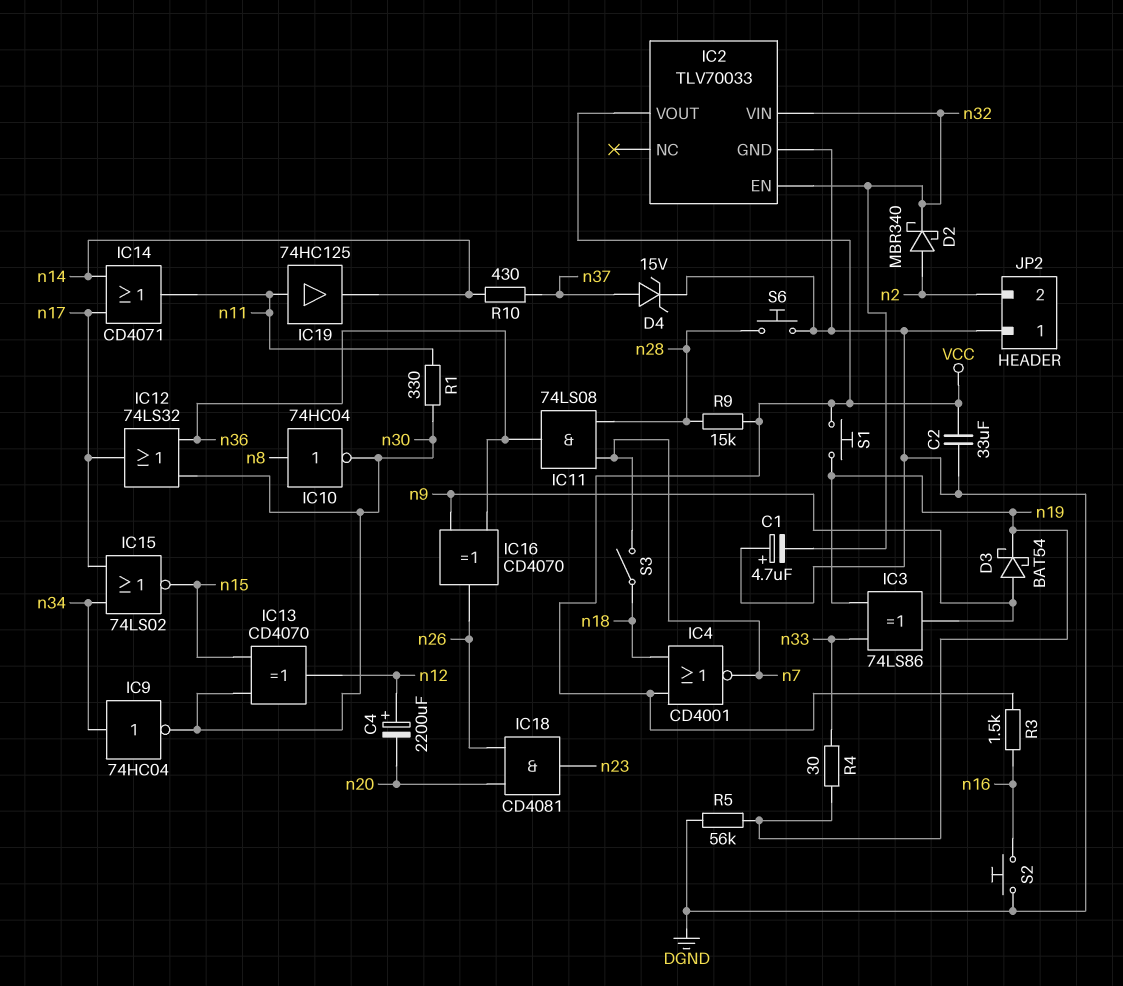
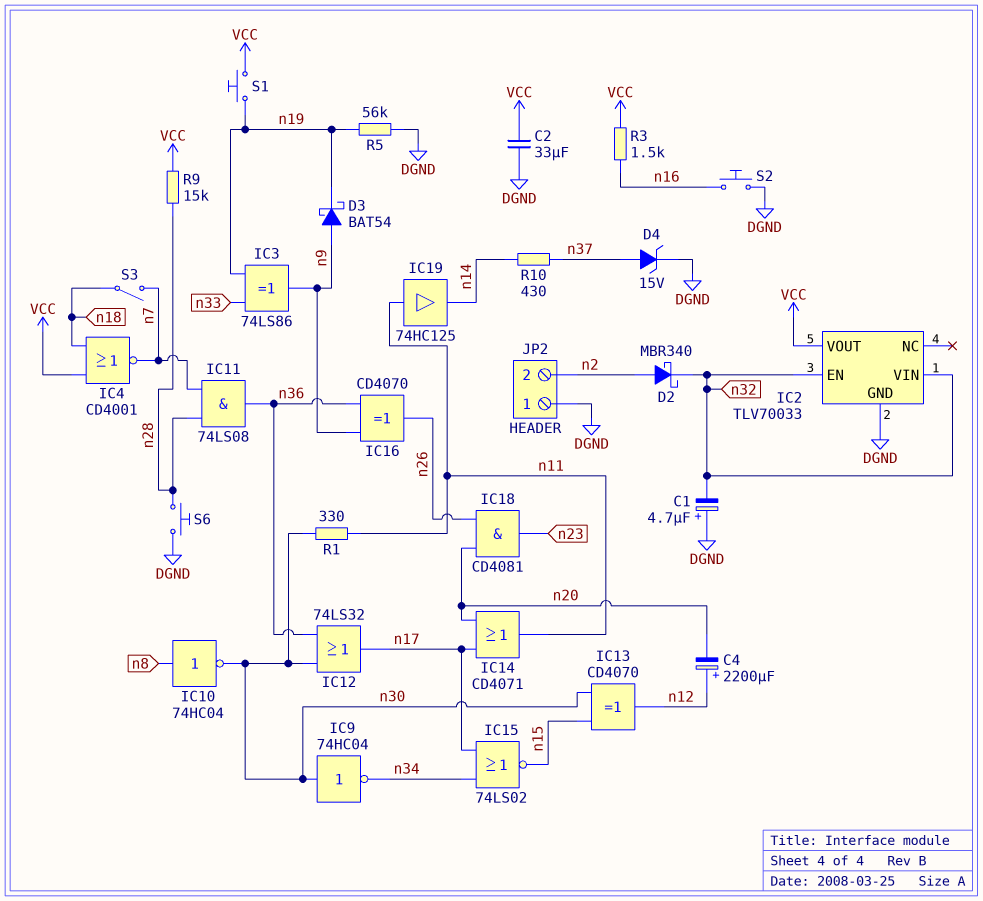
IC9: NOT 74HC04 (in n34, out n30) -> NOT 74HC04 (in n30, out n34)
IC14: OR CD4071 (in n14, in n17, out n11) -> OR CD4071 (in n17, in n20, out n11)
R4: 30 (n19, n33) -> none

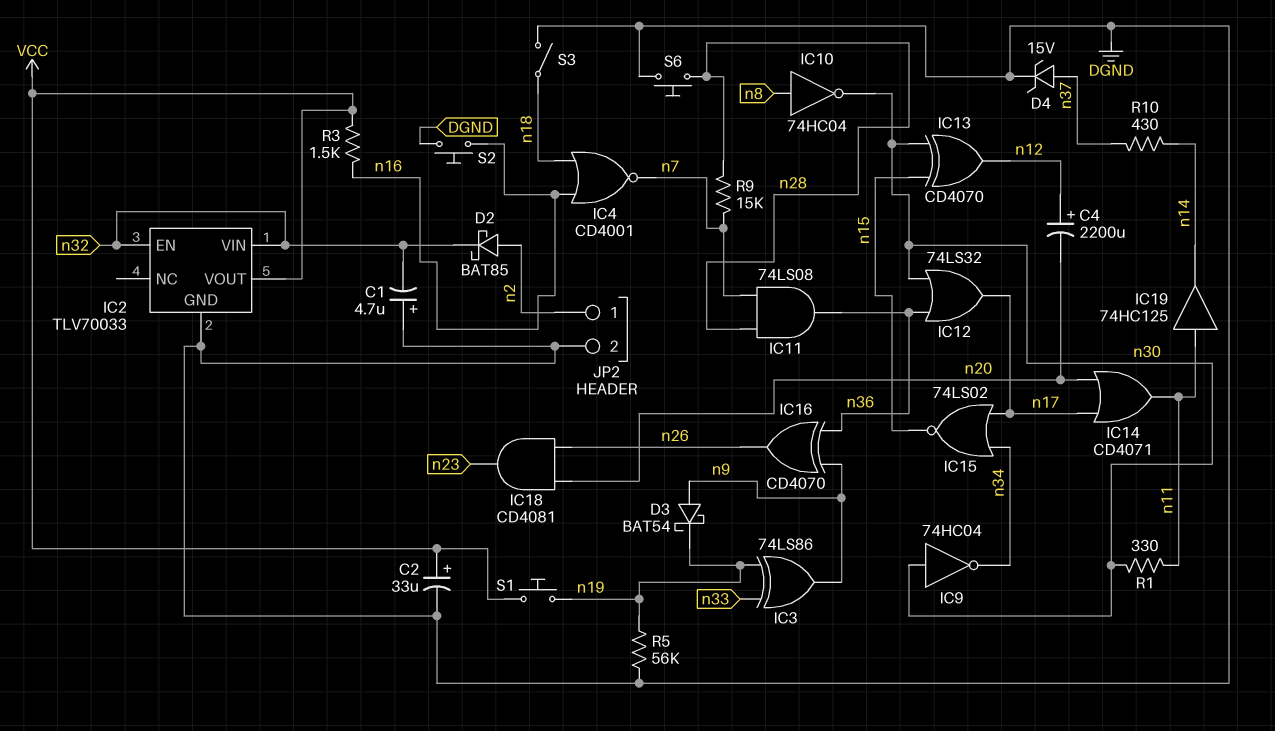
C2: 33uF (DGND, VCC) -> 33uF (plus VCC, minus DGND)
D2: schottky MBR340 (A n2, K n32) -> schottky BAT85 (A n2, K n32)
IC4: NOR CD4001 (in VCC, in n18, out n7) -> NOR CD4001 (in n16, in n18, out n7)
JP2 pin 1: DGND -> n2
JP2 pin 2: n2 -> DGND
R9: 15k (VCC, n28) -> 15k (n7, n28)
S3: switch (n7, n18) -> switch (DGND, n18)

